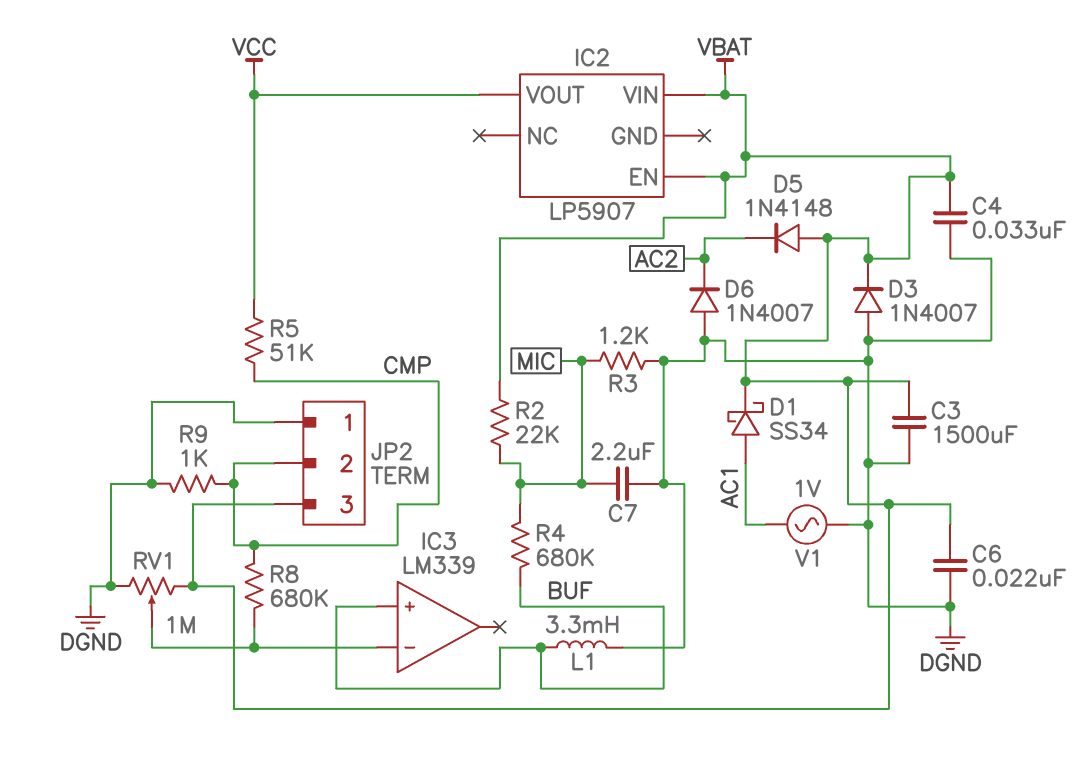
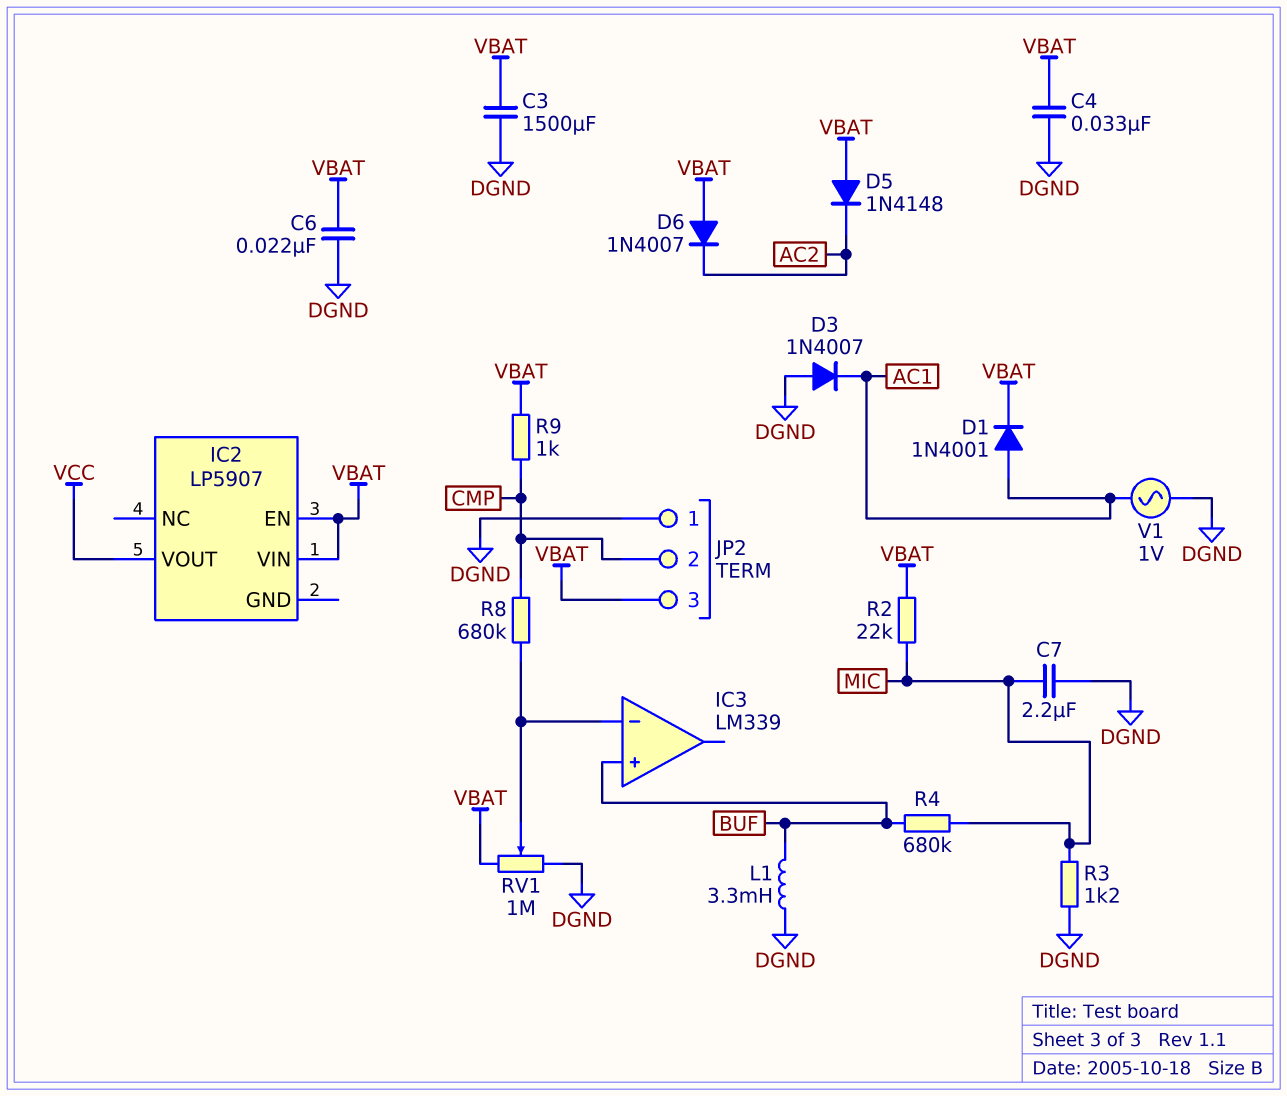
D1: schottky SS34 (A AC1, K VBAT) -> diode 1N4001 (A AC1, K VBAT)
D3: diode 1N4007 (A DGND, K VBAT) -> diode 1N4007 (A DGND, K AC1)
D6: diode 1N4007 (A DGND, K AC2) -> diode 1N4007 (A VBAT, K AC2)
R5: 51k (CMP, VCC) -> none
R9: 1k (CMP, DGND) -> 1k (CMP, VBAT)

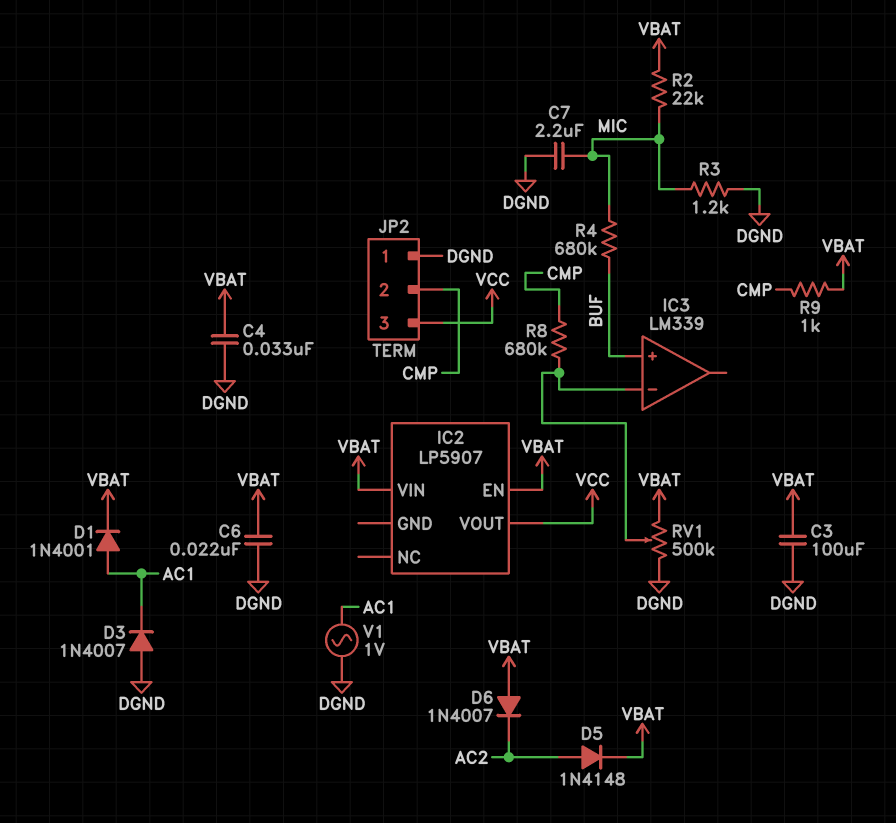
C3: 1500uF (DGND, VBAT) -> 100uF (DGND, VBAT)
D5: diode 1N4148 (A VBAT, K AC2) -> diode 1N4148 (A AC2, K VBAT)
JP2 pin 3: VBAT -> VCC
L1: 3.3mH (BUF, DGND) -> none
RV1: 1M (DGND, VBAT, wiper IC3/in-) -> 500k (DGND, VBAT, wiper IC3/in-)

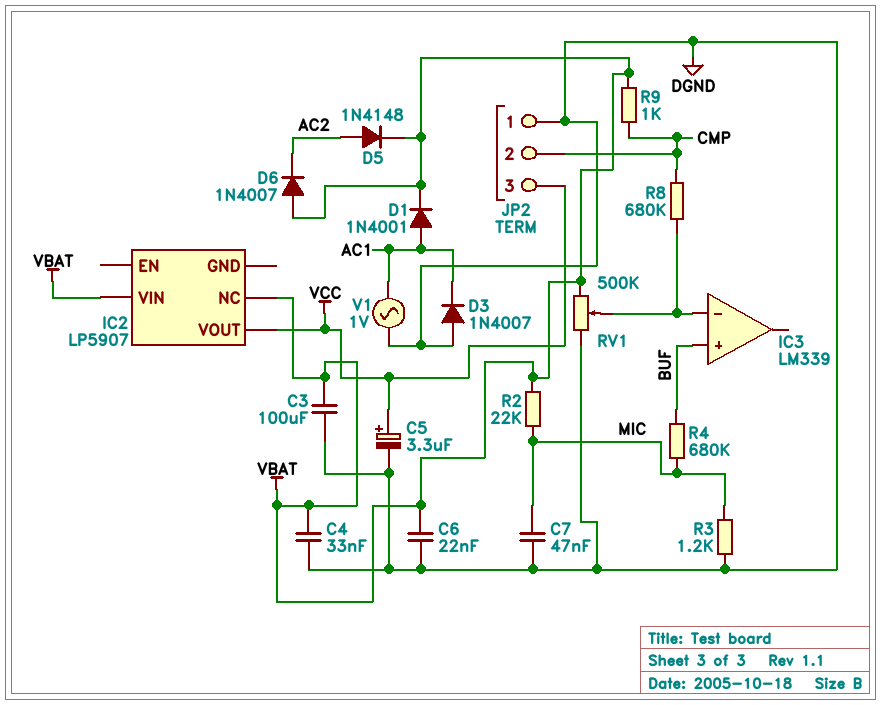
C5: none -> 3.3uF (plus VCC, minus DGND)
C7: 2.2uF (DGND, MIC) -> 47nF (DGND, MIC)
IC2 pin EN: VBAT -> none
IC2 pin NC: none -> VBAT

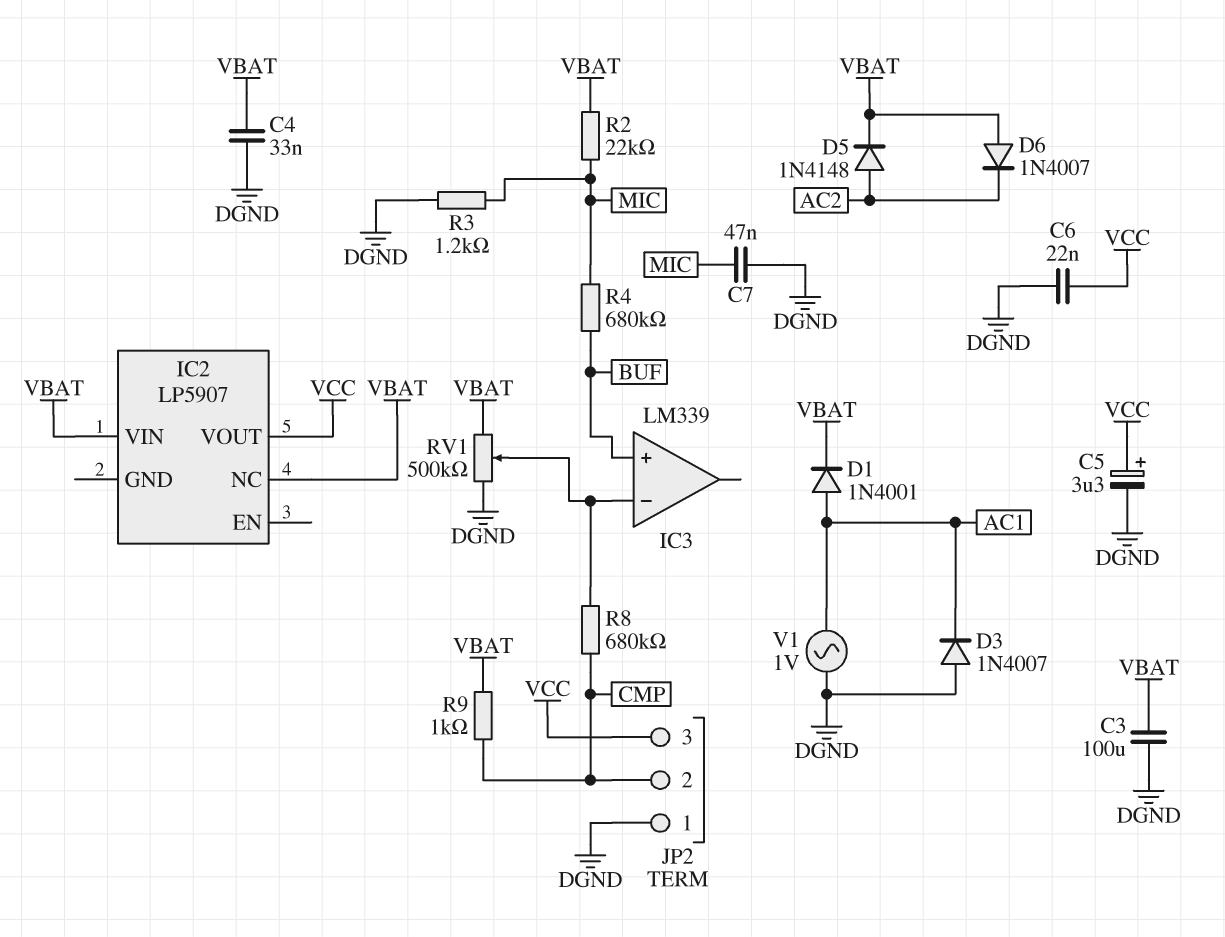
C6: 22nF (DGND, VBAT) -> 22nF (DGND, VCC)

